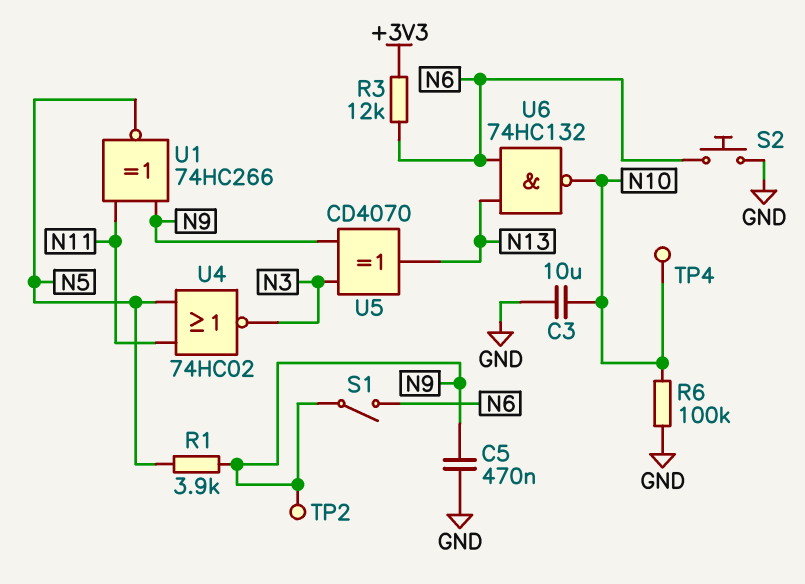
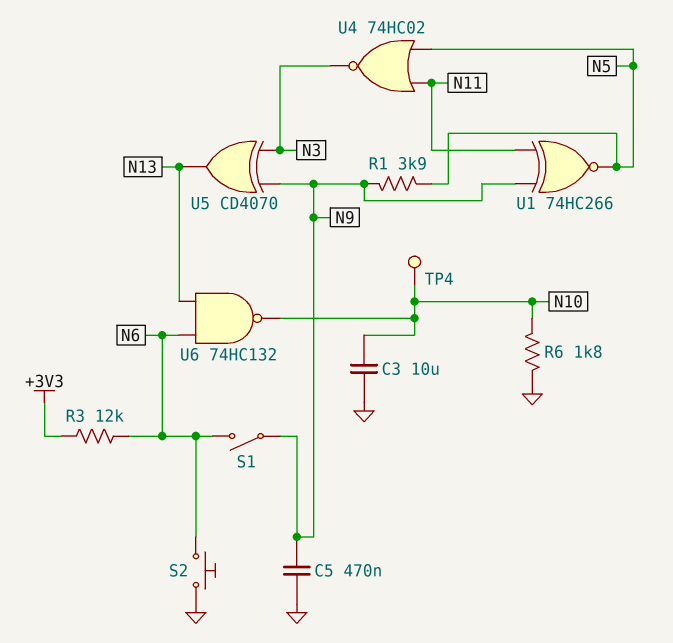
R6: 100k (GND, N10) -> 1.8k (GND, N10)
TP2: test point (N9) -> none

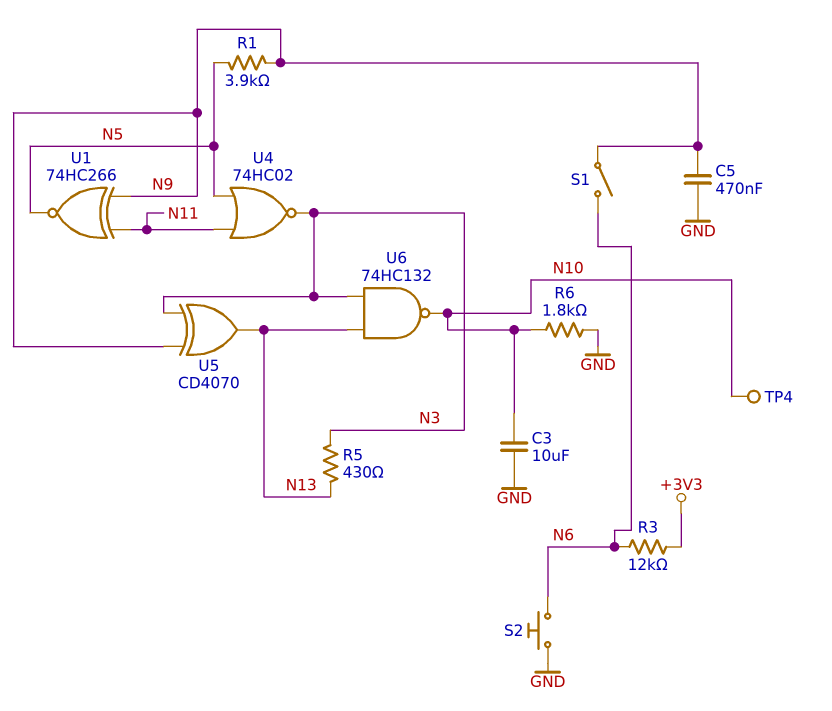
R5: none -> 430 (N3, N13)
U6: NAND 74HC132 (in N6, in N13, out N10) -> NAND 74HC132 (in N3, in N13, out N10)

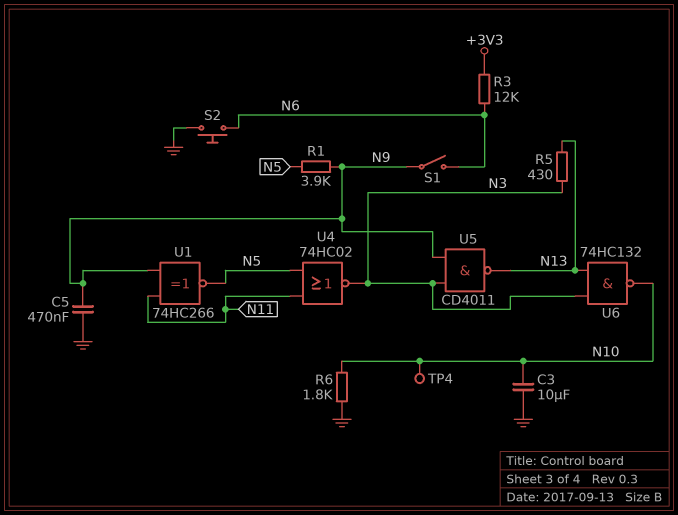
U5: XOR CD4070 (in N3, in N9, out N13) -> NAND CD4011 (in N3, in N9, out N13)

